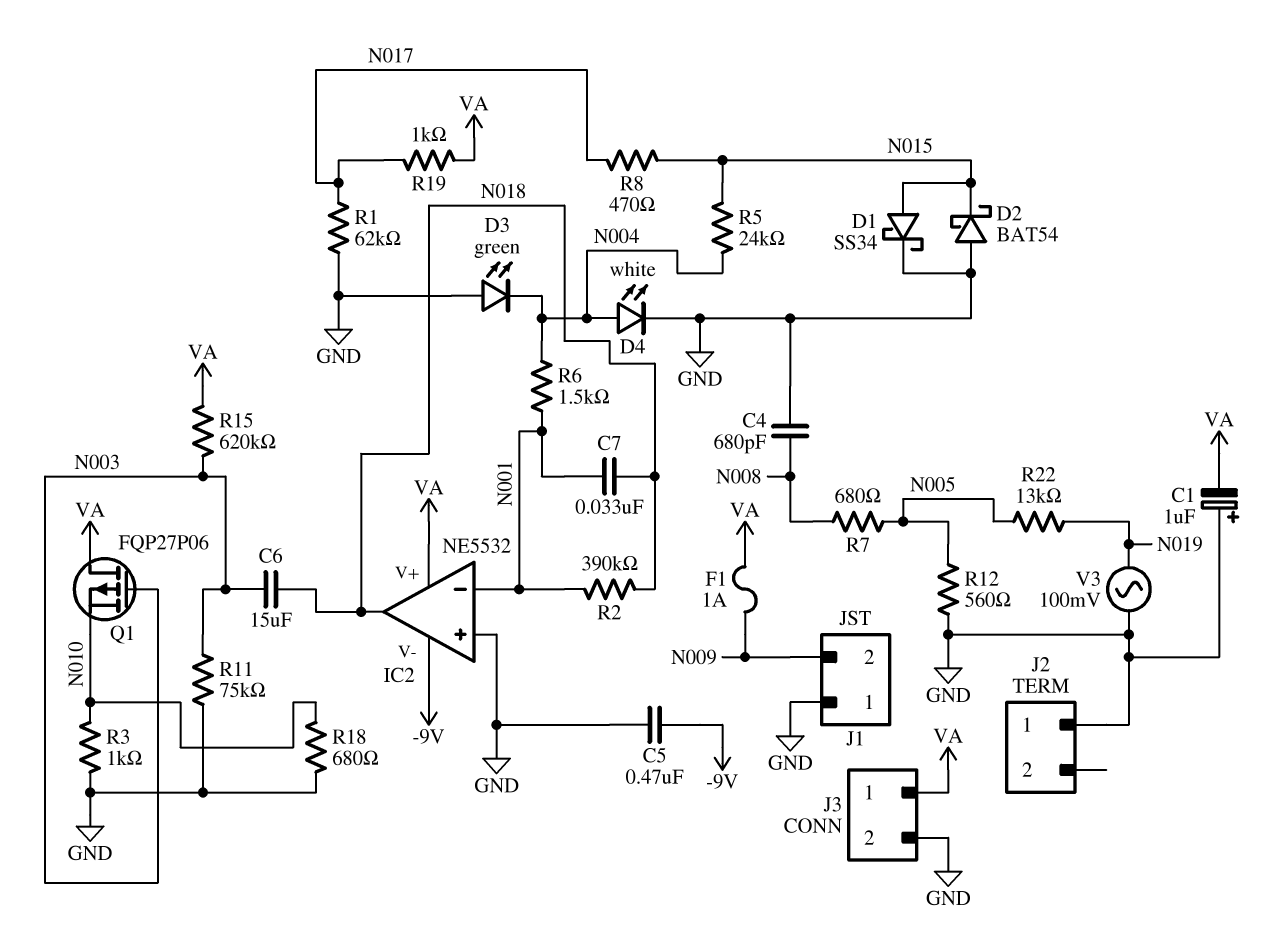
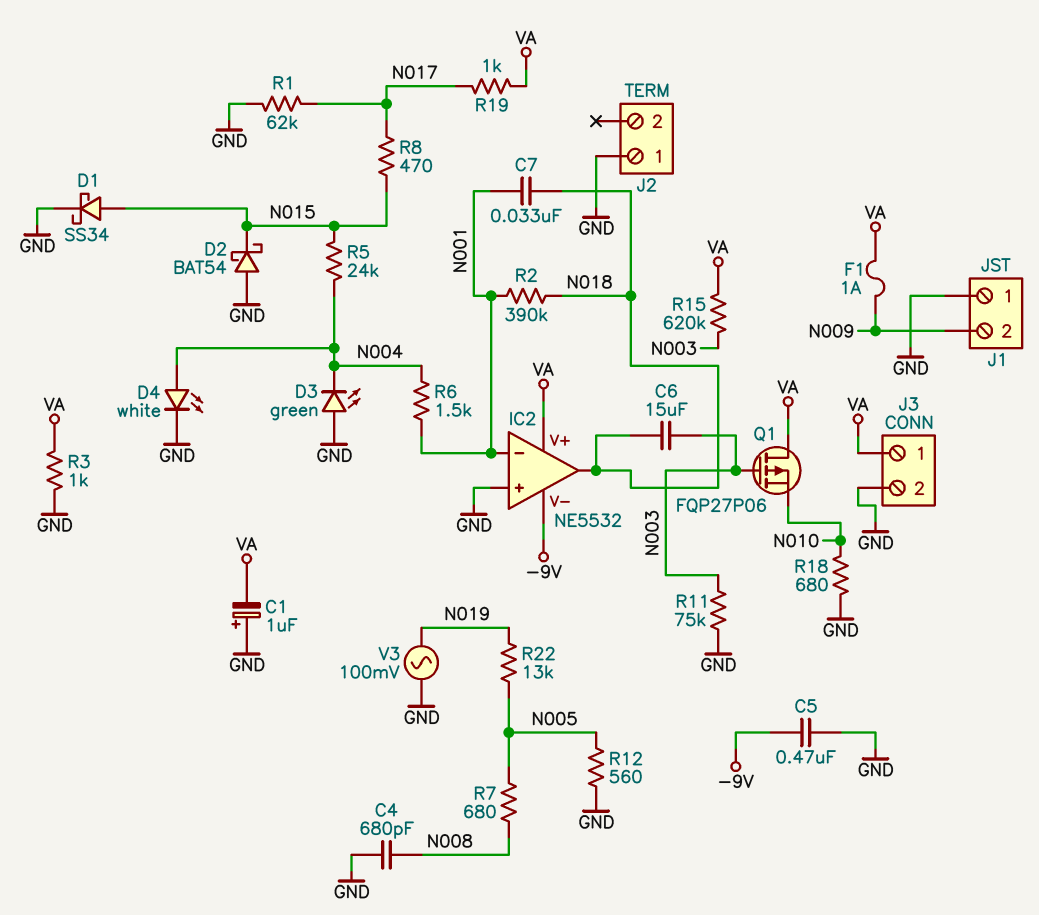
R3: 1k (GND, N010) -> 1k (GND, VA)

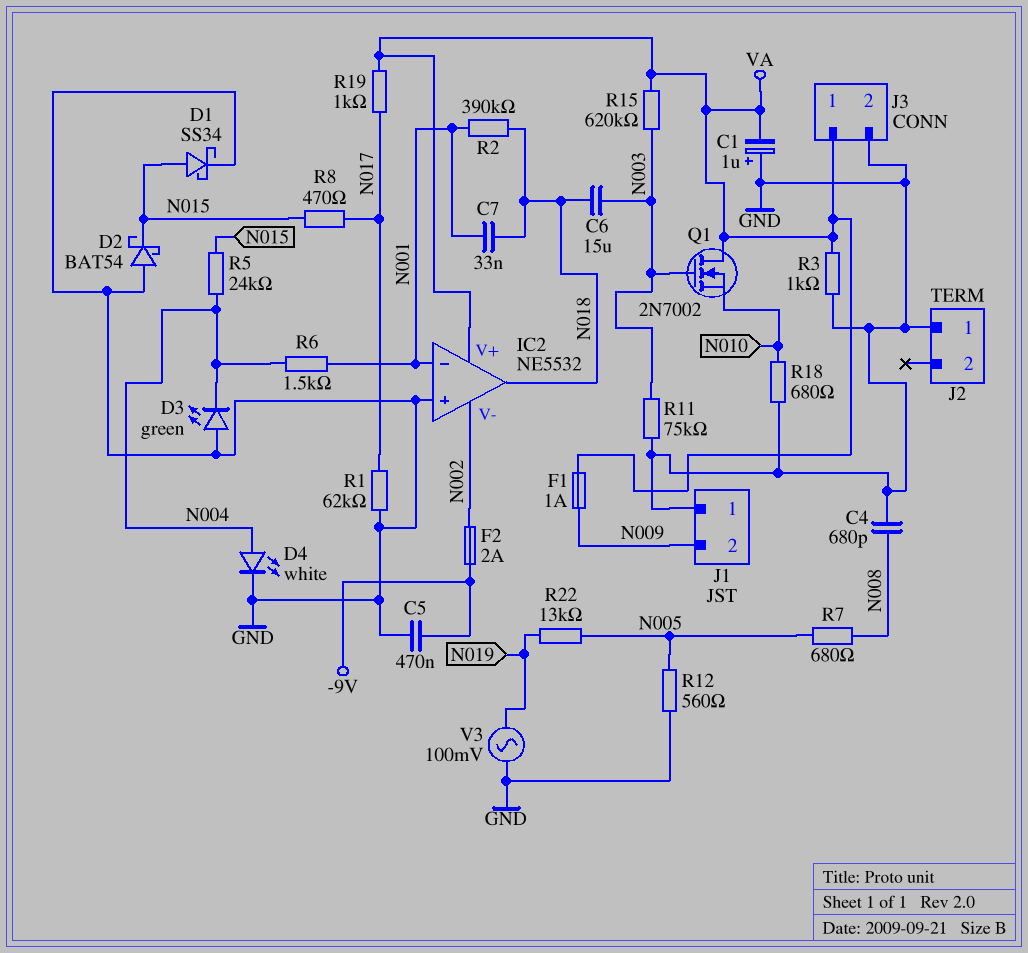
F2: none -> 2A (-9V, N002)
IC2 pin V-: -9V -> N002
Q1: PMOS FQP27P06 (G N003, D VA, S N010) -> NMOS 2N7002 (G N003, D VA, S N010)

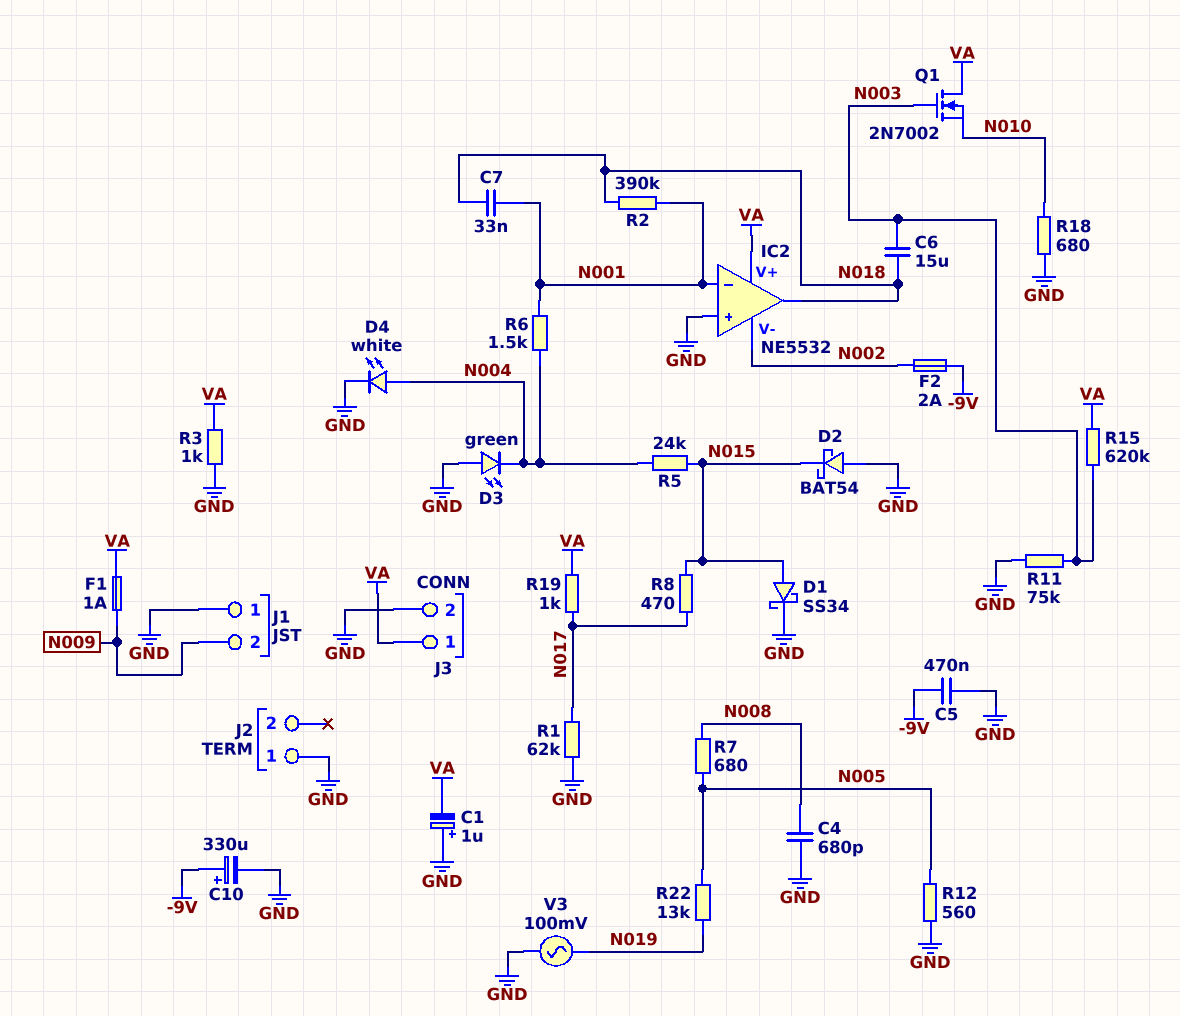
C10: none -> 330uF (plus -9V, minus GND)

